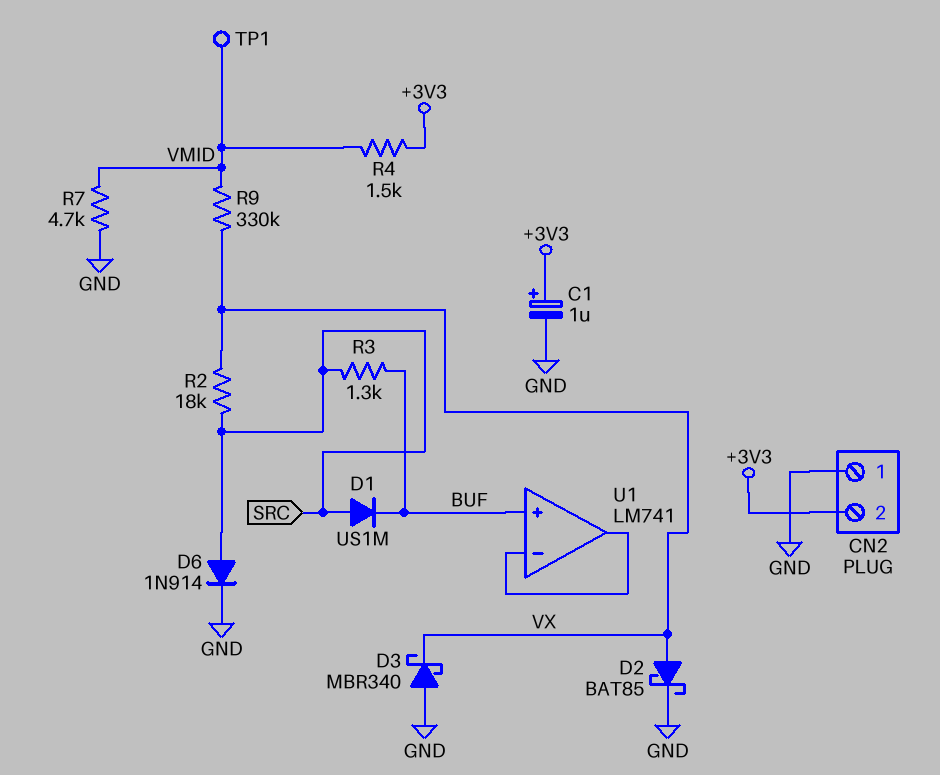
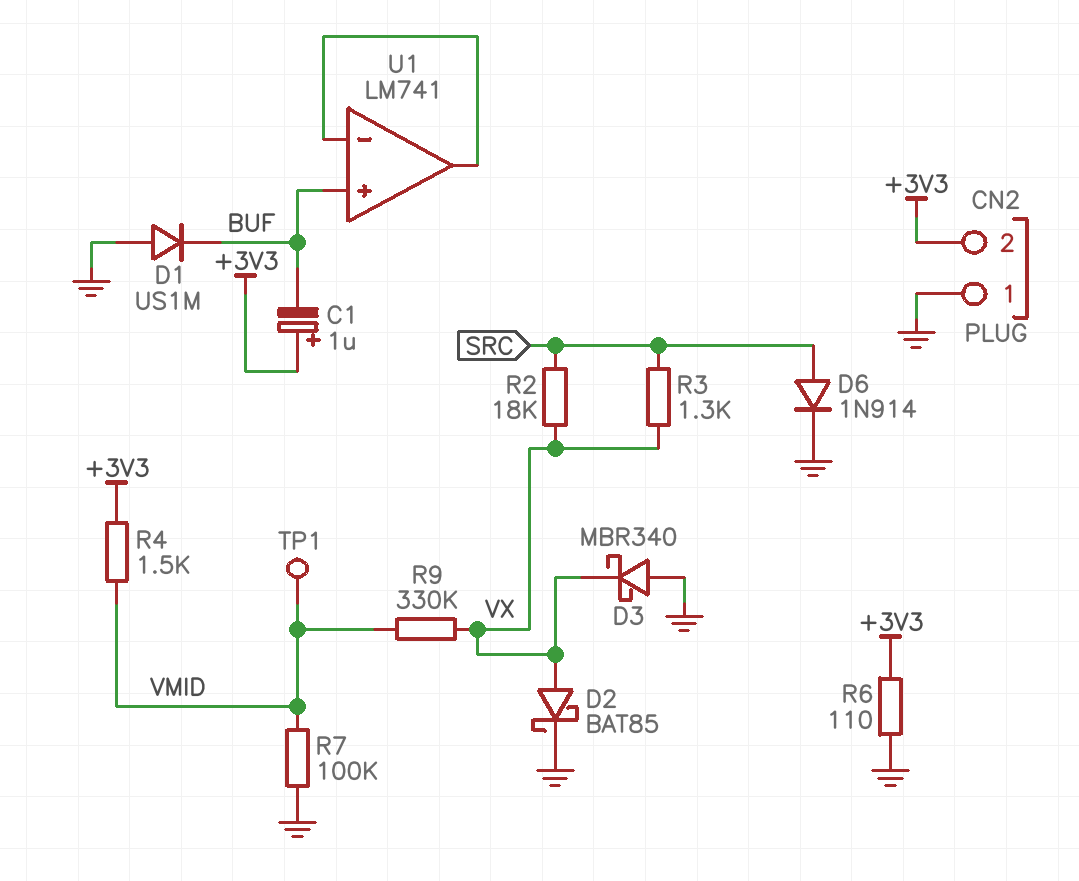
C1: 1uF (plus +3V3, minus GND) -> 1uF (plus +3V3, minus BUF)
D1: diode US1M (A SRC, K BUF) -> diode US1M (A GND, K BUF)
R3: 1.3k (BUF, SRC) -> 1.3k (SRC, VX)
R6: none -> 110 (+3V3, GND)
R7: 4.7k (GND, VMID) -> 100k (GND, VMID)

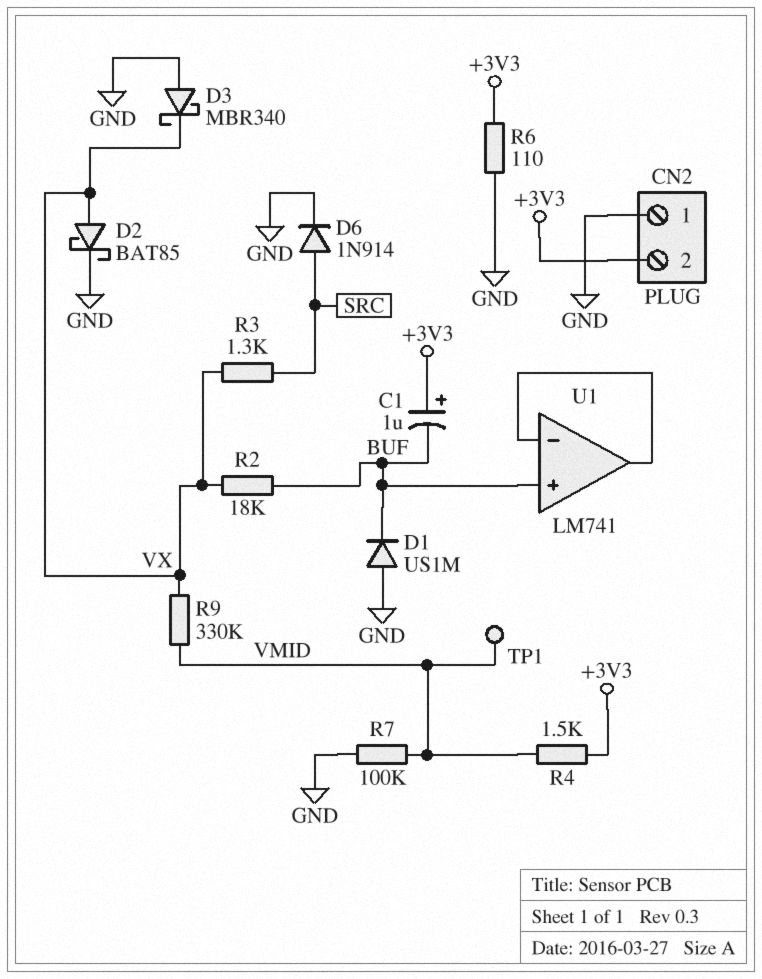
R2: 18k (SRC, VX) -> 18k (BUF, VX)

